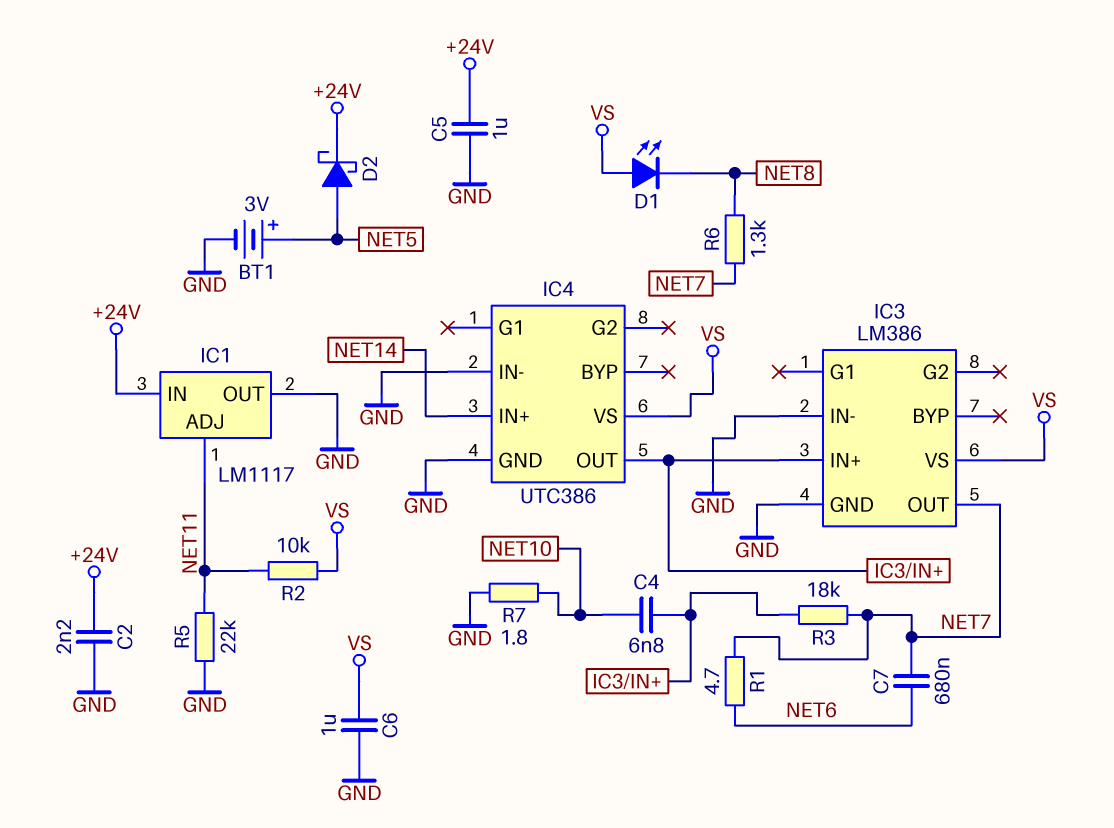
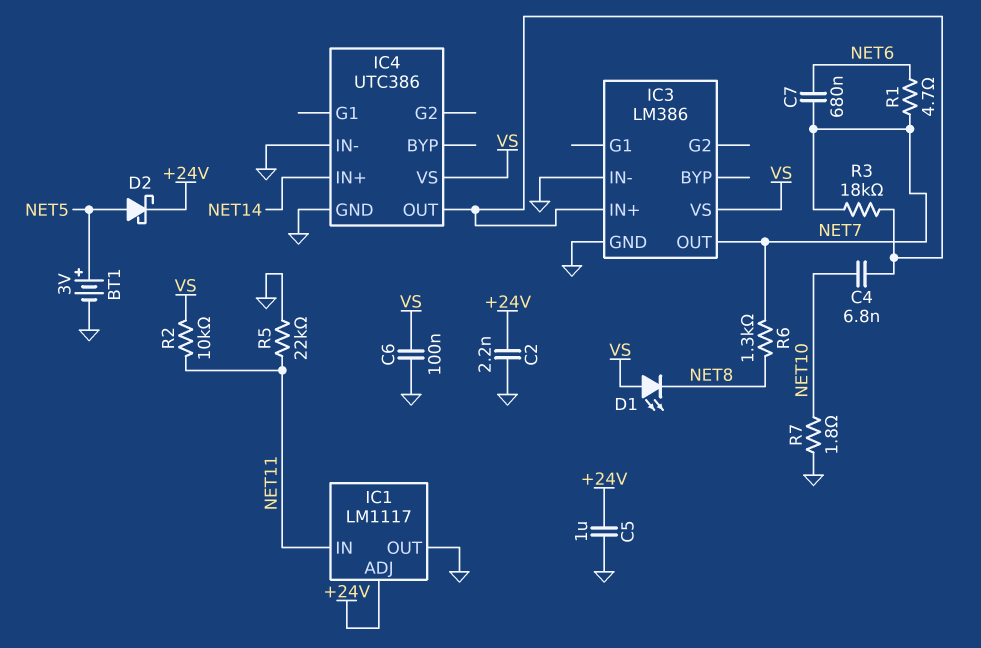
C6: 1uF (GND, VS) -> 100nF (GND, VS)
IC1 pin ADJ: NET11 -> +24V
IC1 pin IN: +24V -> NET11

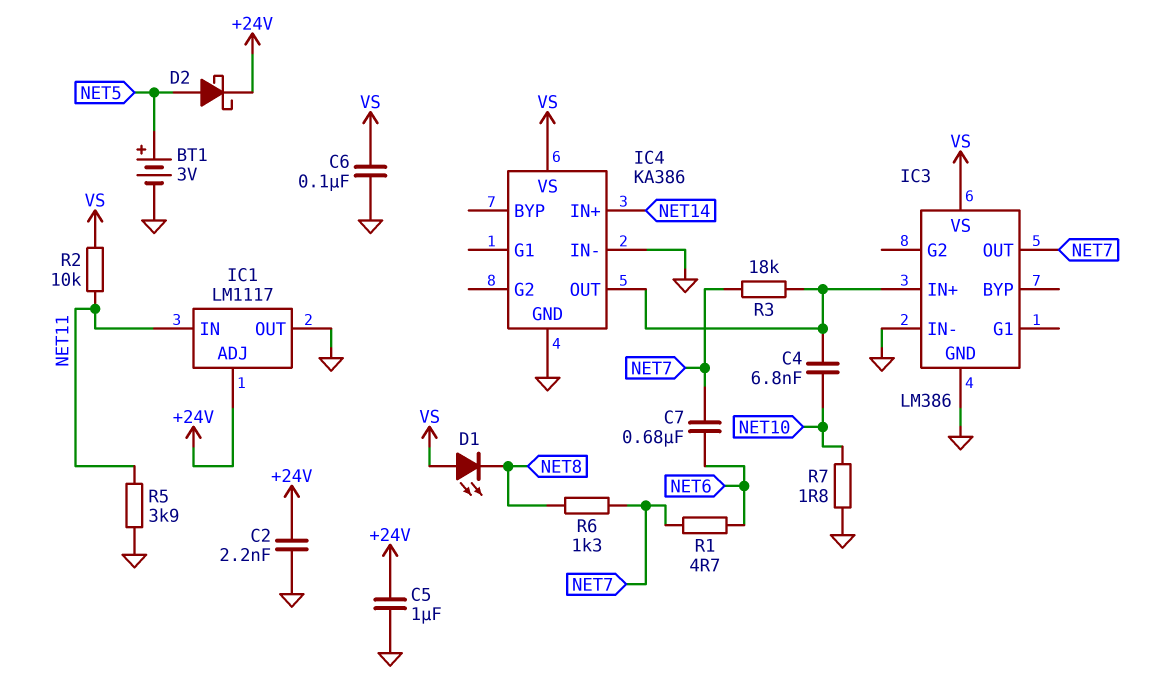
IC4: UTC386 -> KA386
R5: 22k (GND, NET11) -> 3.9k (GND, NET11)

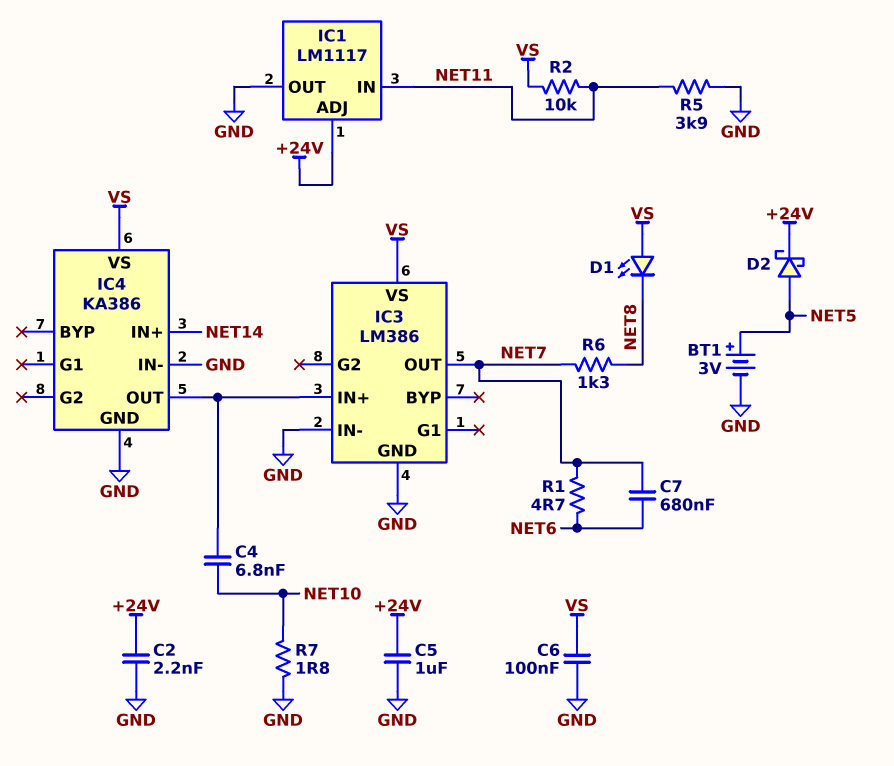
R3: 18k (IC3/IN+, NET7) -> none

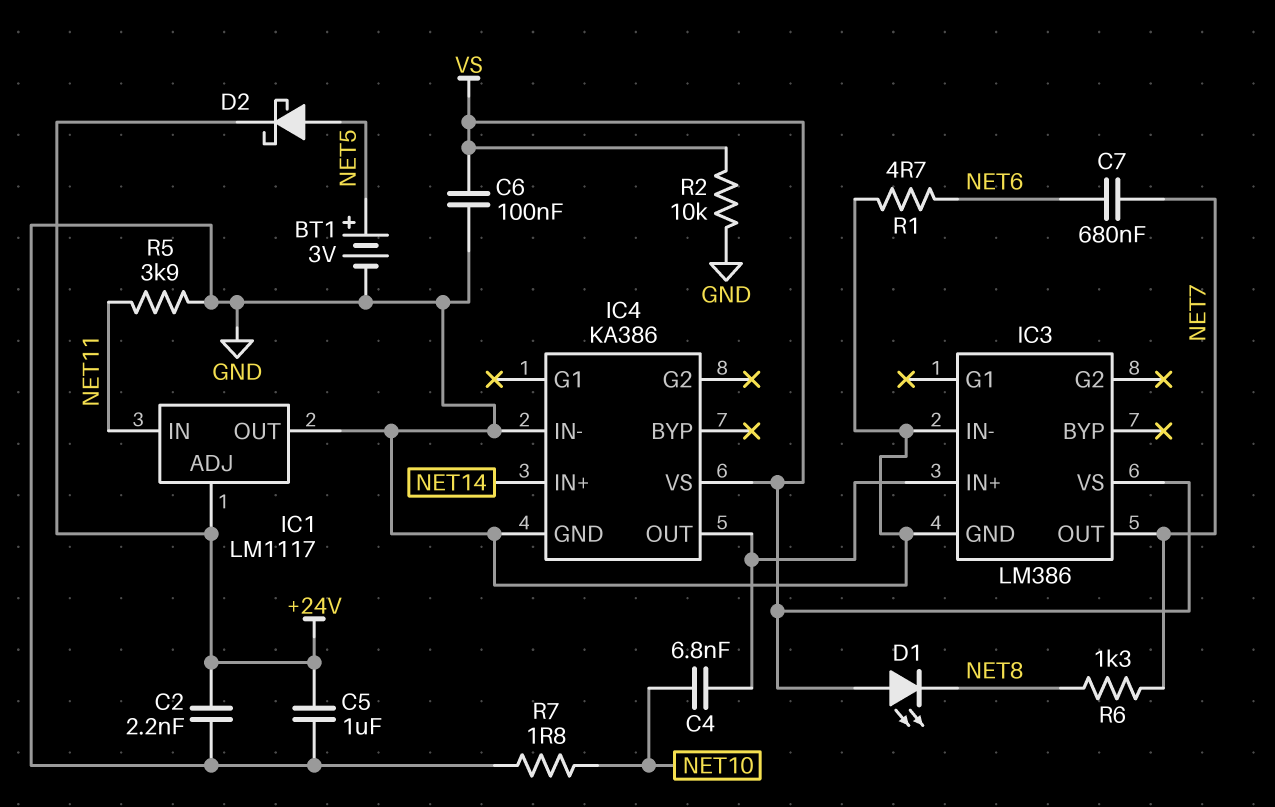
R1: 4.7 (NET6, NET7) -> 4.7 (GND, NET6)
R2: 10k (NET11, VS) -> 10k (GND, VS)

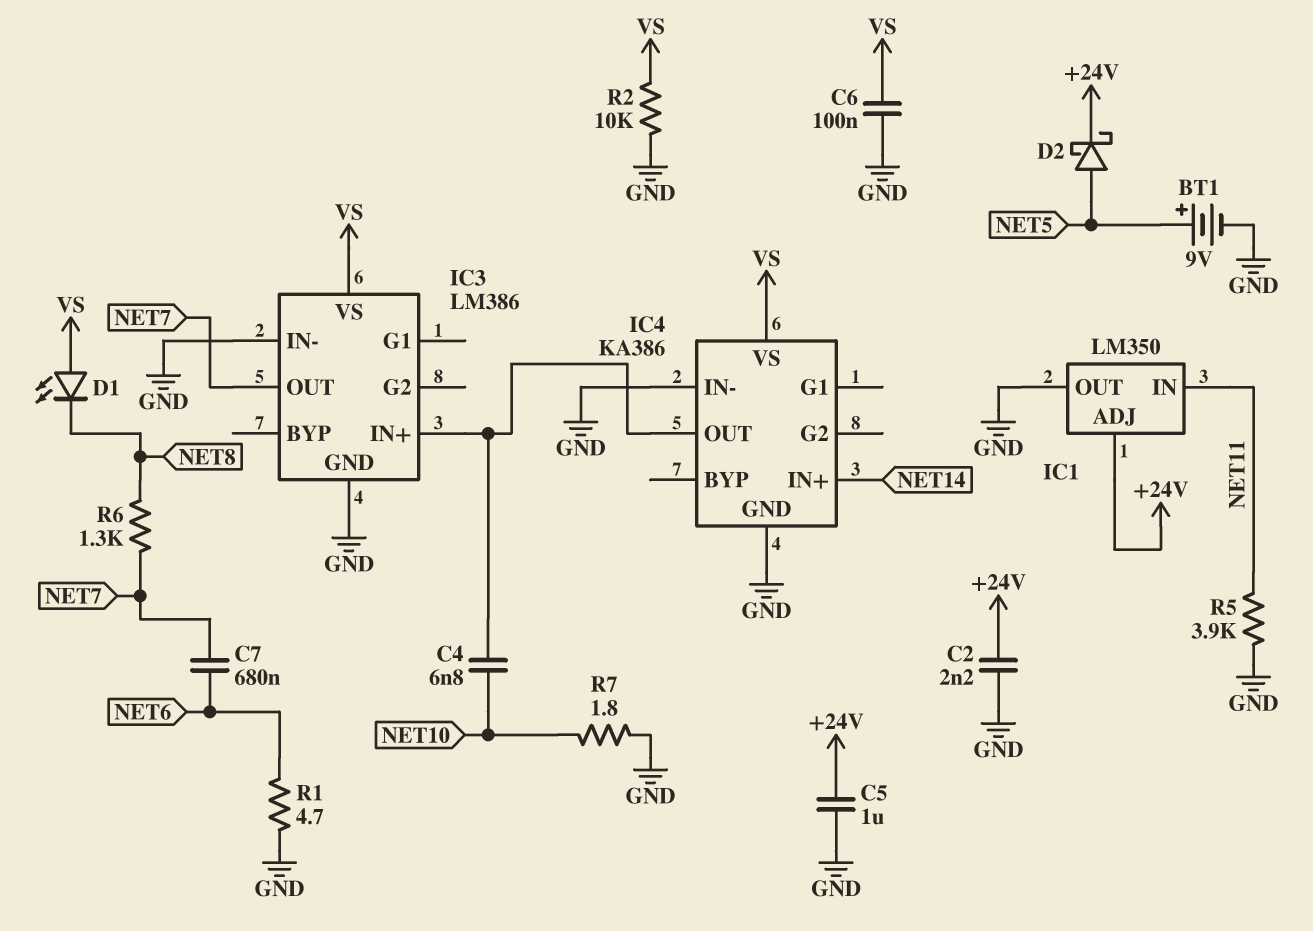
BT1: 3V (plus NET5, minus GND) -> 9V (plus NET5, minus GND)
IC1: LM1117 -> LM350

